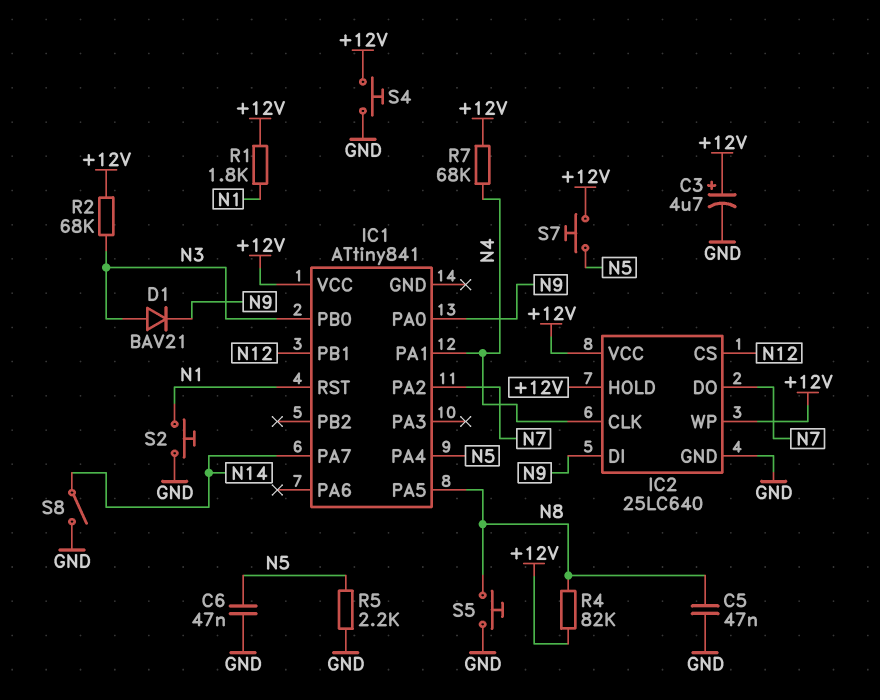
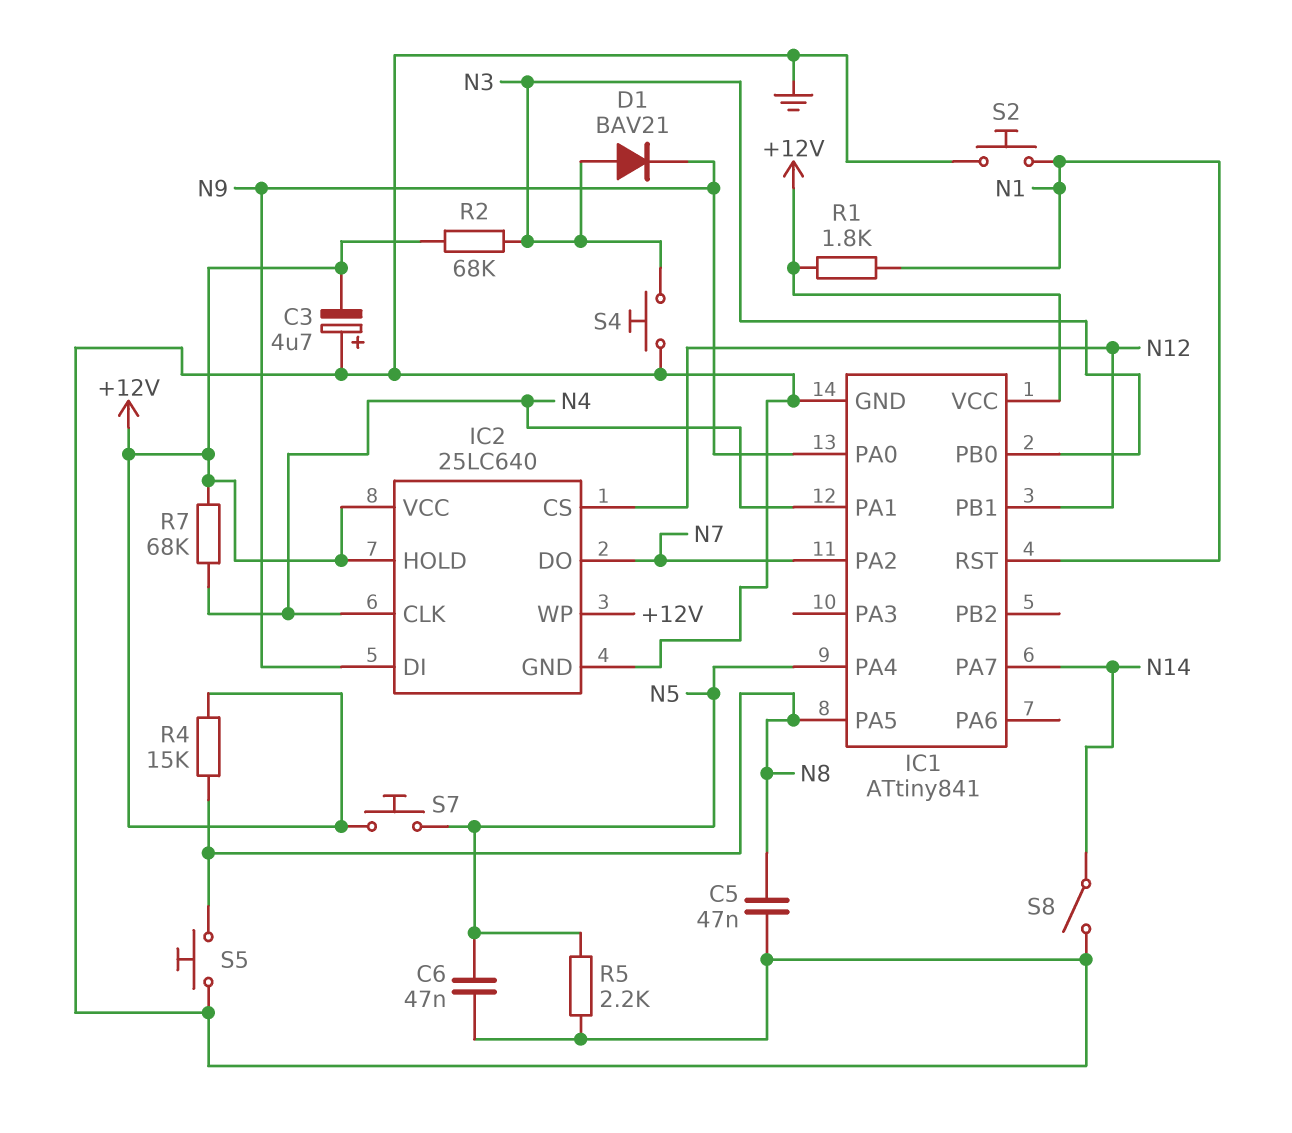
C3: 4.7uF (plus +12V, minus GND) -> 4.7uF (plus GND, minus +12V)
IC1 pin GND: none -> GND
R4: 82k (+12V, N8) -> 15k (+12V, N8)
S4: button (+12V, GND) -> button (GND, N3)

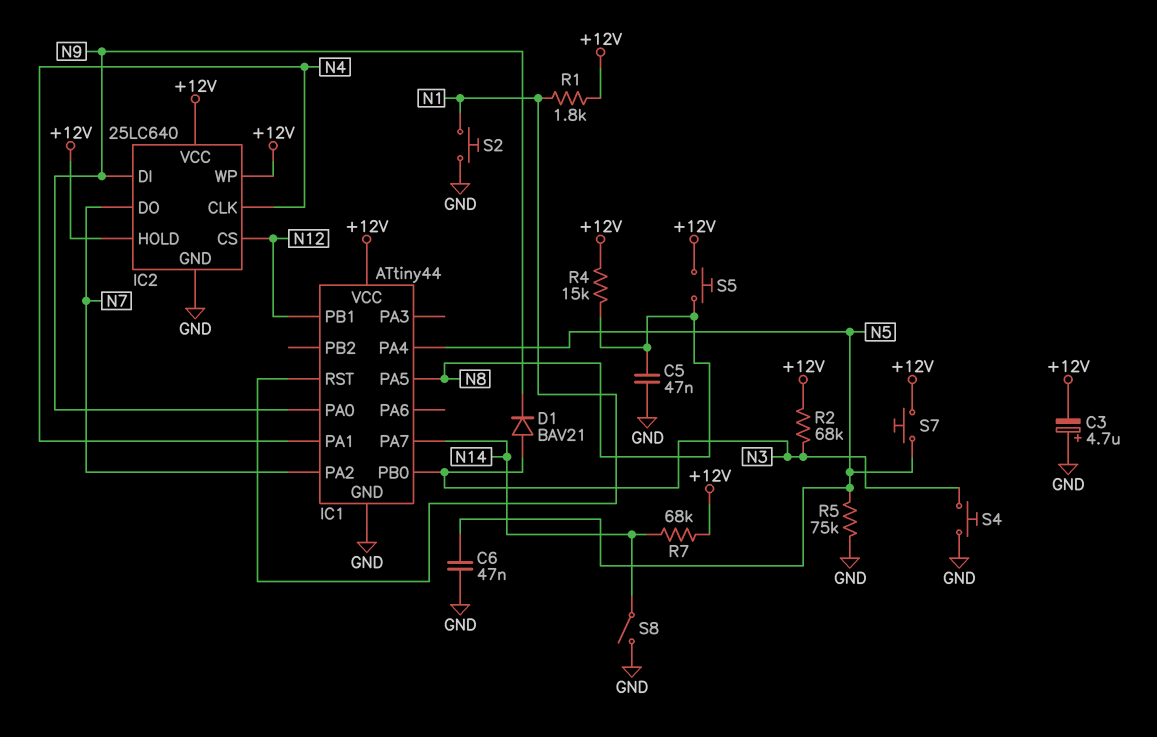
IC1: ATtiny841 -> ATtiny44
R5: 2.2k (GND, N5) -> 75k (GND, N5)
R7: 68k (+12V, N4) -> 68k (+12V, N14)
S5: button (GND, N8) -> button (+12V, N8)

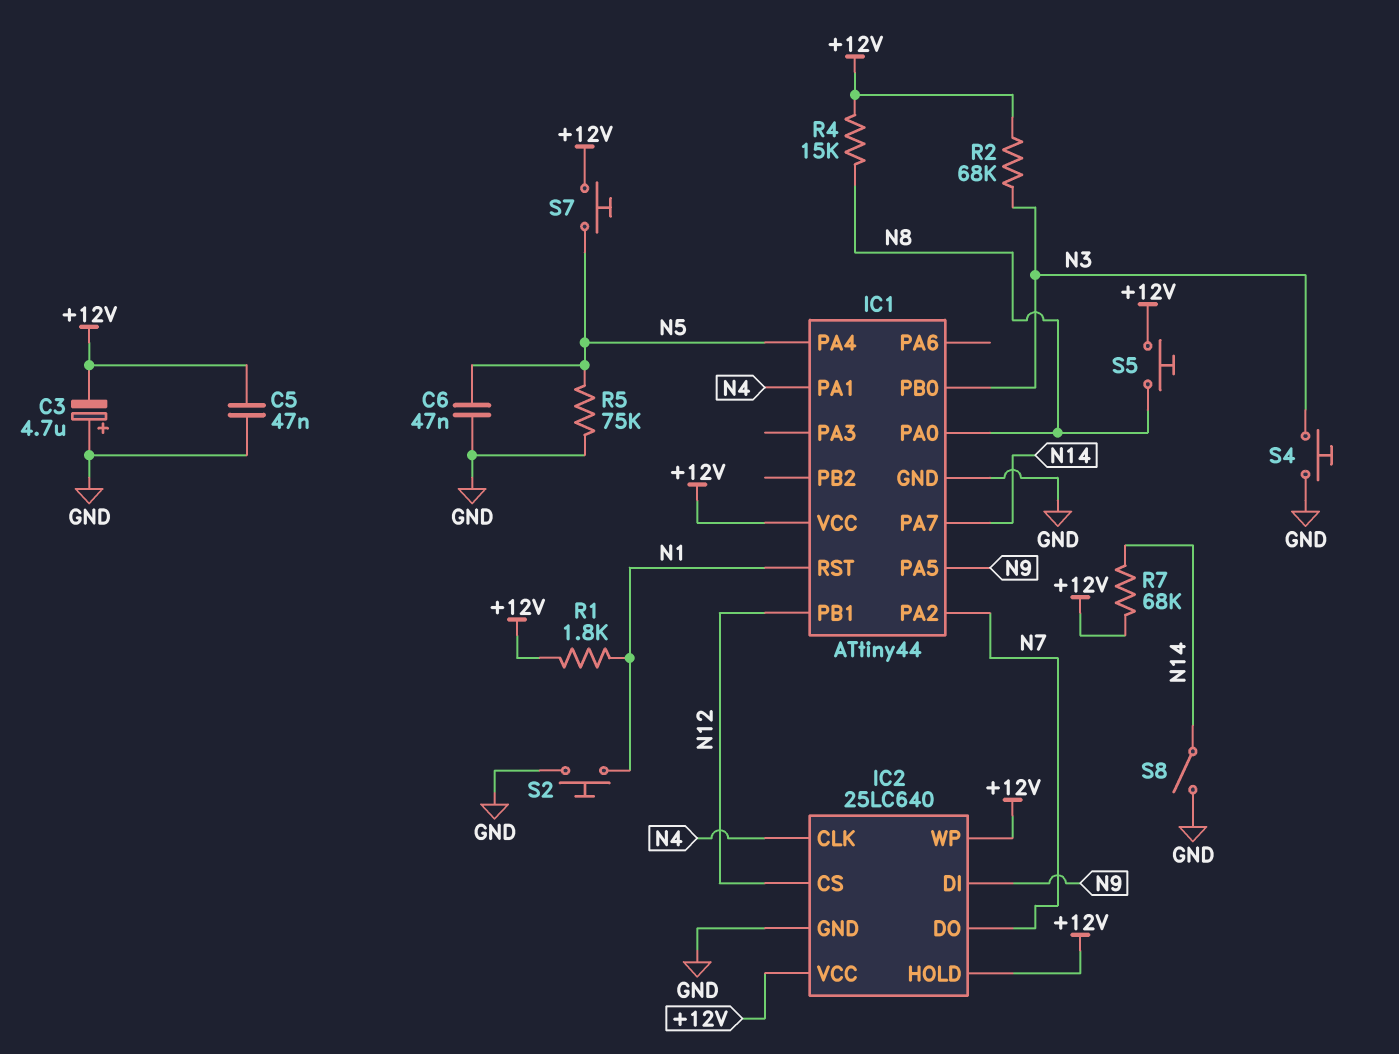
C5: 47nF (GND, N8) -> 47nF (+12V, GND)
D1: diode BAV21 (A N3, K N9) -> none
IC1 pin PA0: N9 -> N8
IC1 pin PA5: N8 -> N9

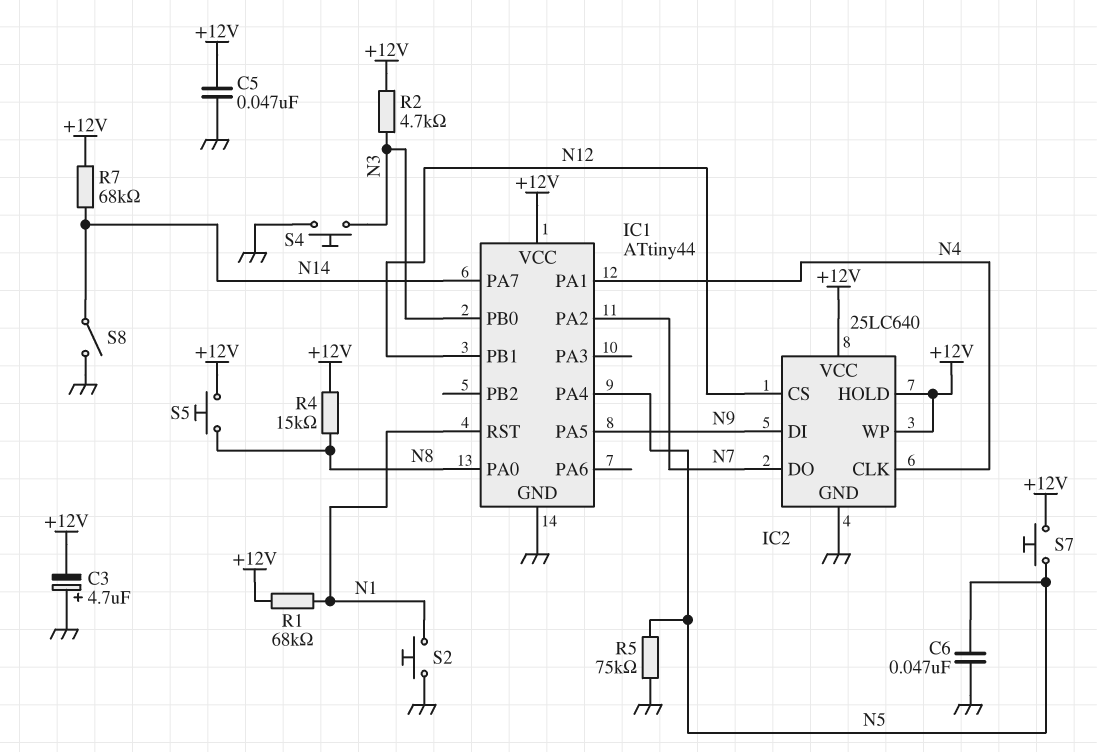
R1: 1.8k (+12V, N1) -> 68k (+12V, N1)
R2: 68k (+12V, N3) -> 4.7k (+12V, N3)

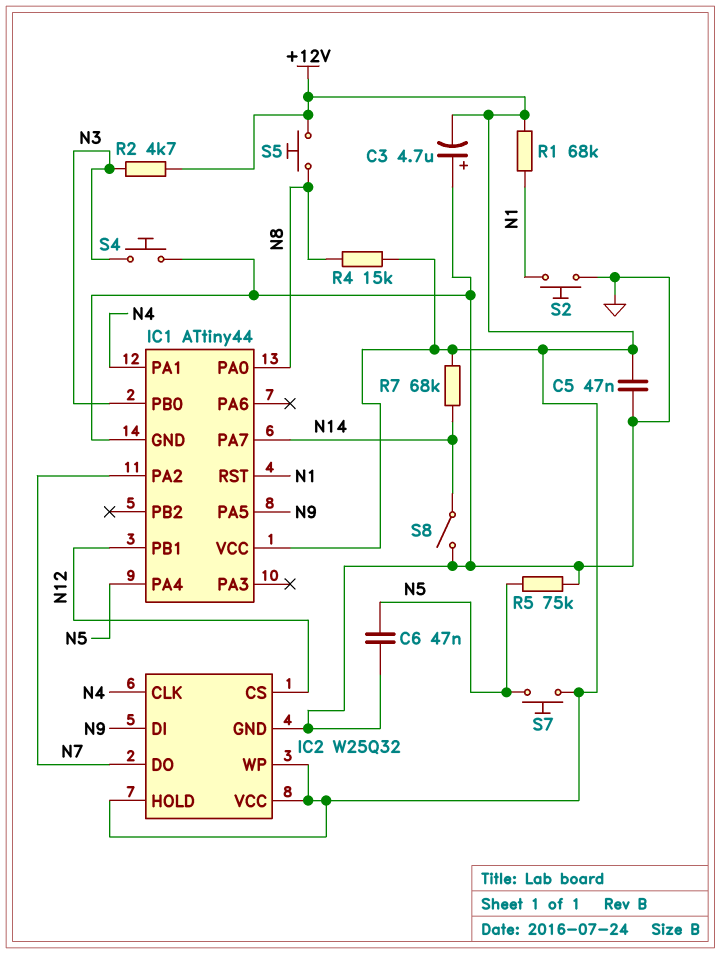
IC2: 25LC640 -> W25Q32

